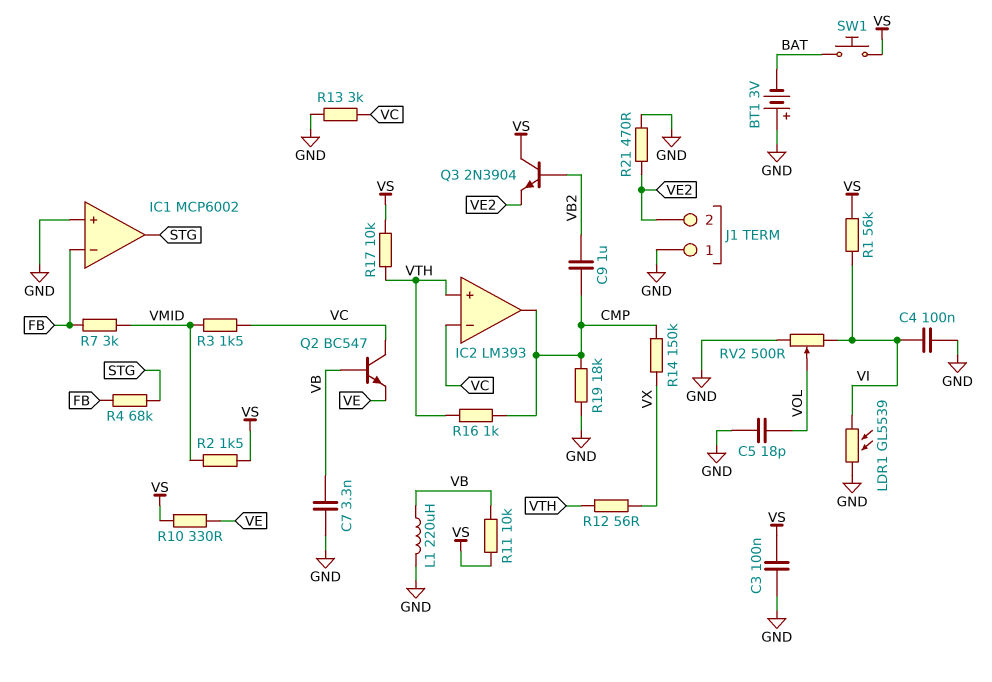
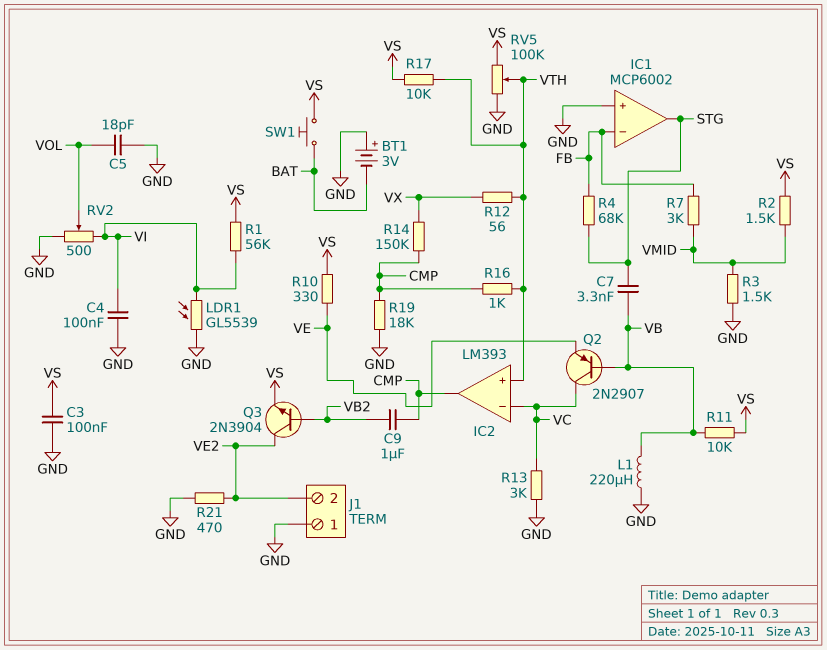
C7: 3.3nF (GND, VB) -> 3.3nF (STG, VB)
Q2: NPN BC547 (B VB, C VC, E VE) -> PNP 2N2907 (B VB, C VC, E VE)
Q3: NPN 2N3904 (B VB2, C VS, E VE2) -> NPN 2N3904 (B VB2, C VE2, E VS)
R3: 1.5k (VC, VMID) -> 1.5k (GND, VMID)
RV5: none -> 100k (GND, VS, wiper VTH)

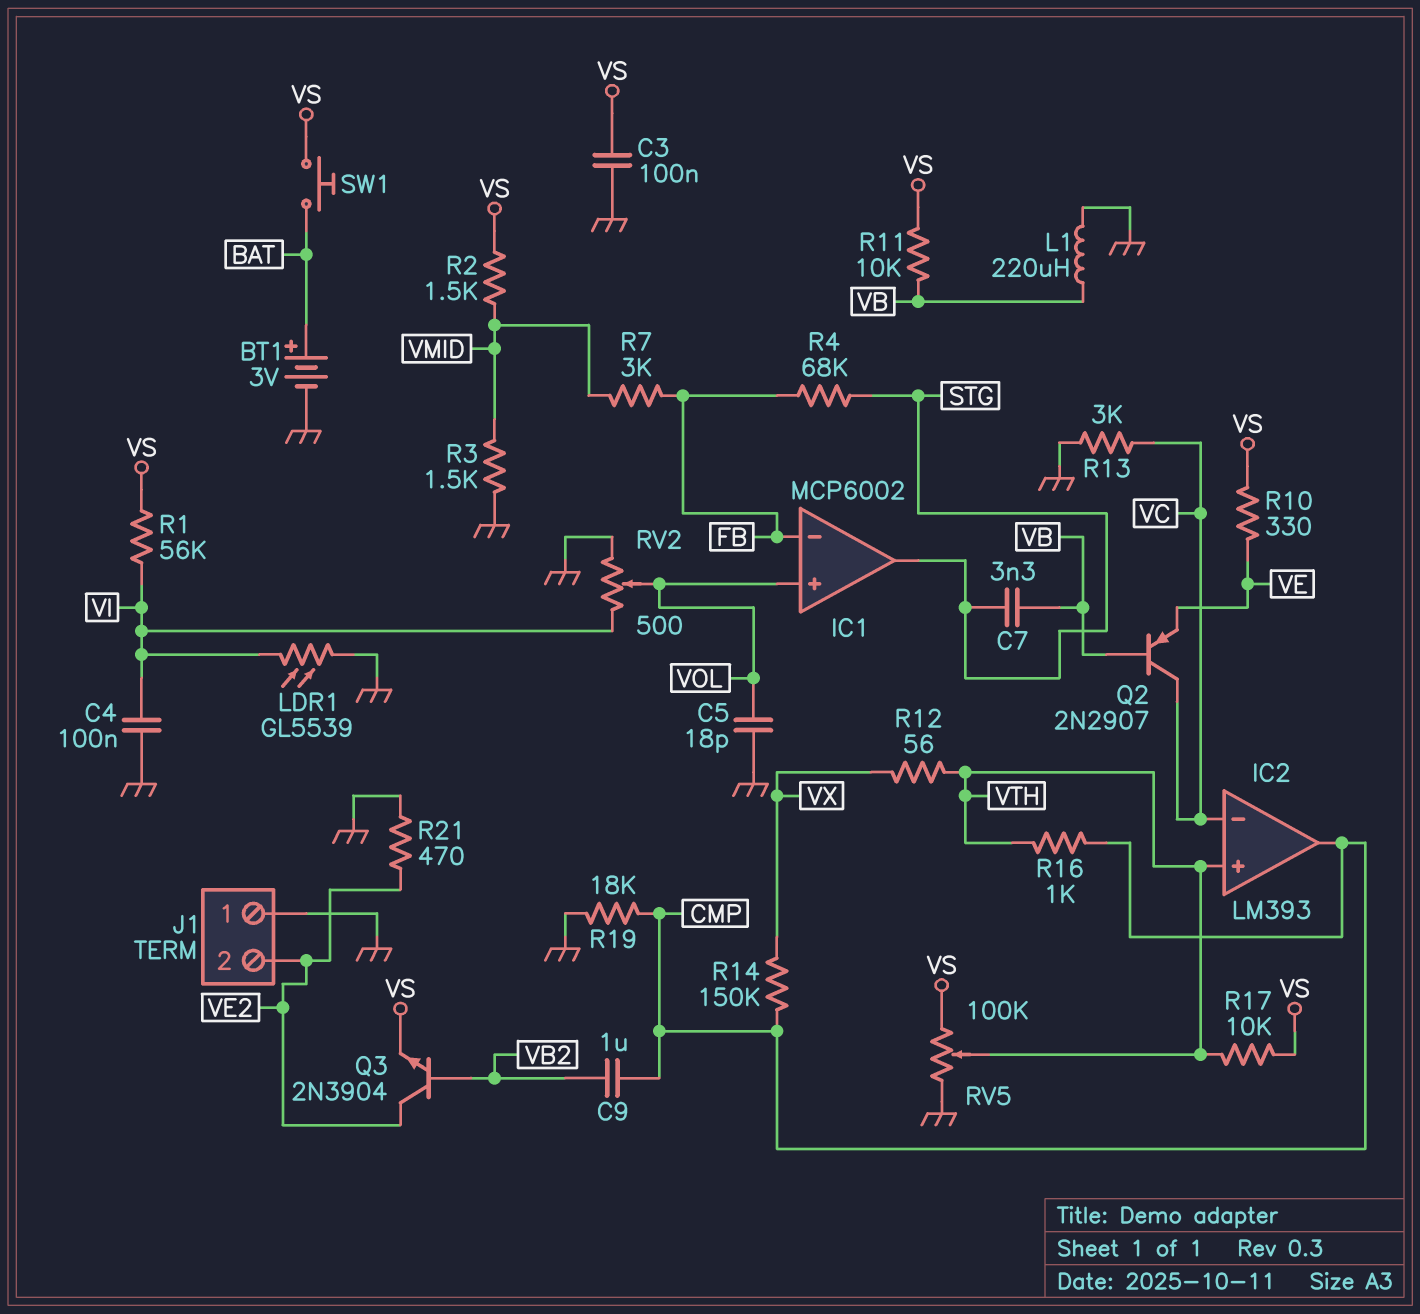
BT1: 3V (plus GND, minus BAT) -> 3V (plus BAT, minus GND)
IC1 pin in+: GND -> VOL

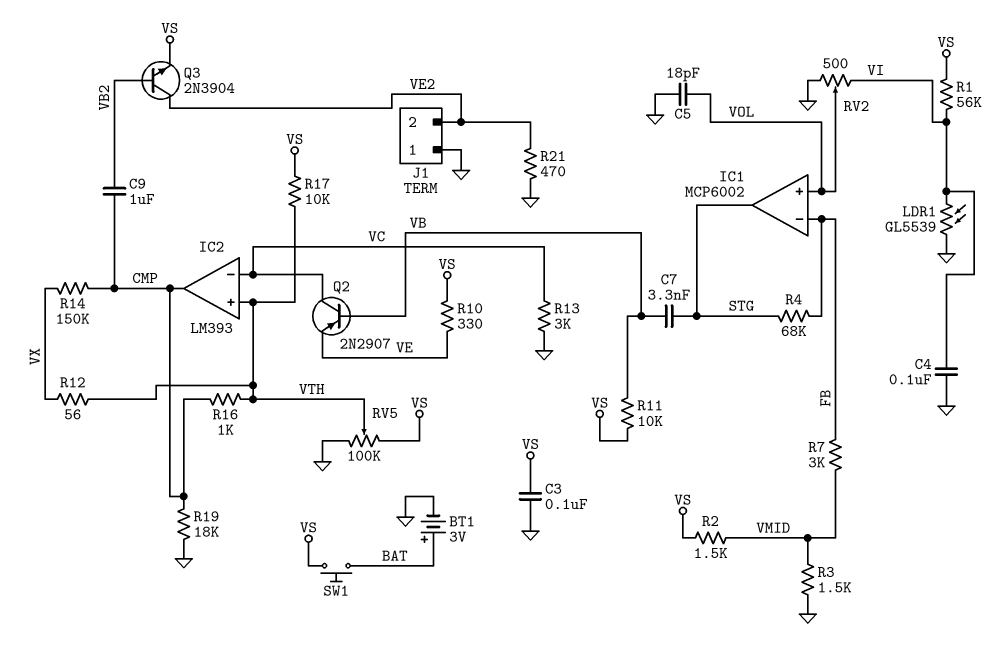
L1: 220uH (GND, VB) -> none

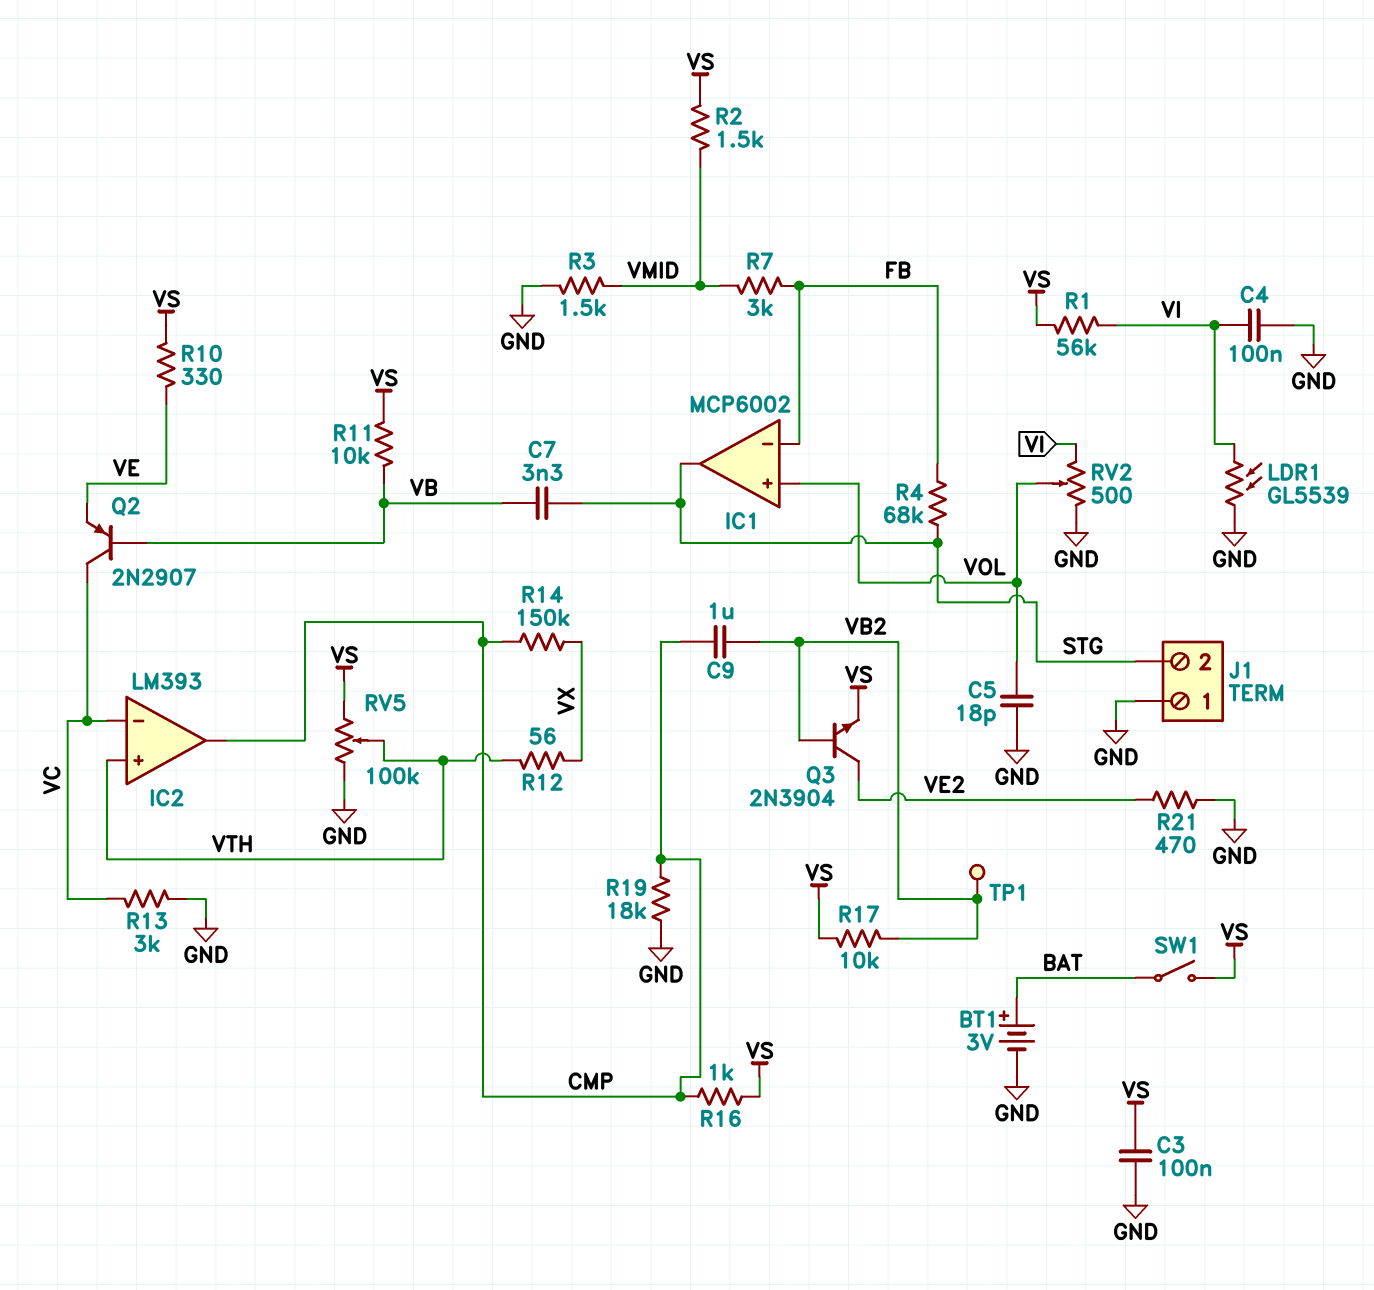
J1 pin 2: VE2 -> STG
R16: 1k (CMP, VTH) -> 1k (CMP, VS)
R17: 10k (VS, VTH) -> 10k (VB2, VS)
SW1: button (BAT, VS) -> switch (BAT, VS)
TP1: none -> test point (VB2)

